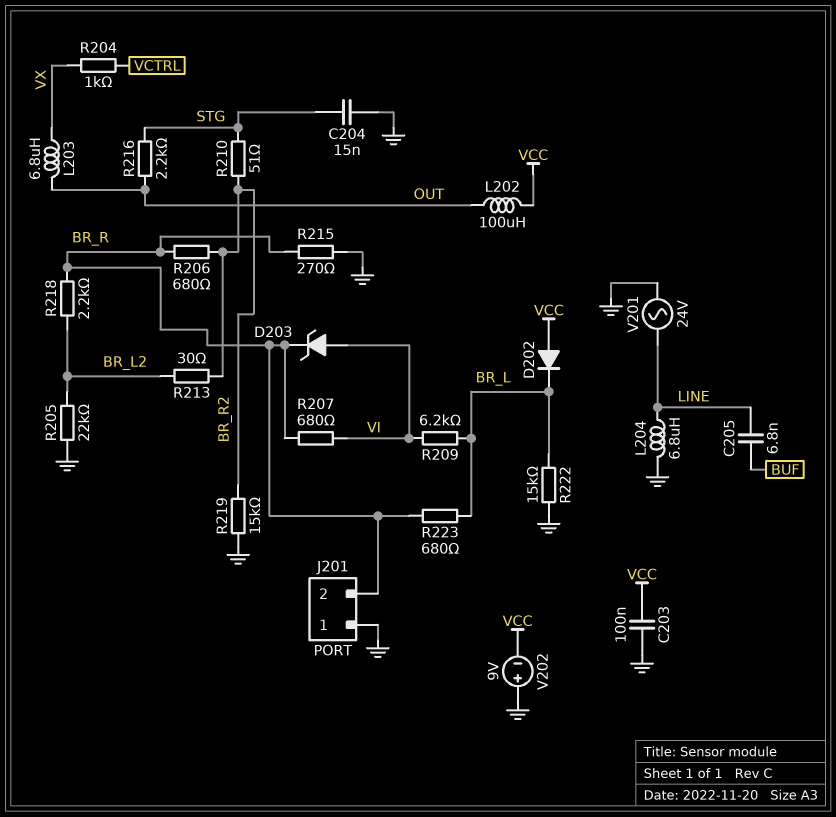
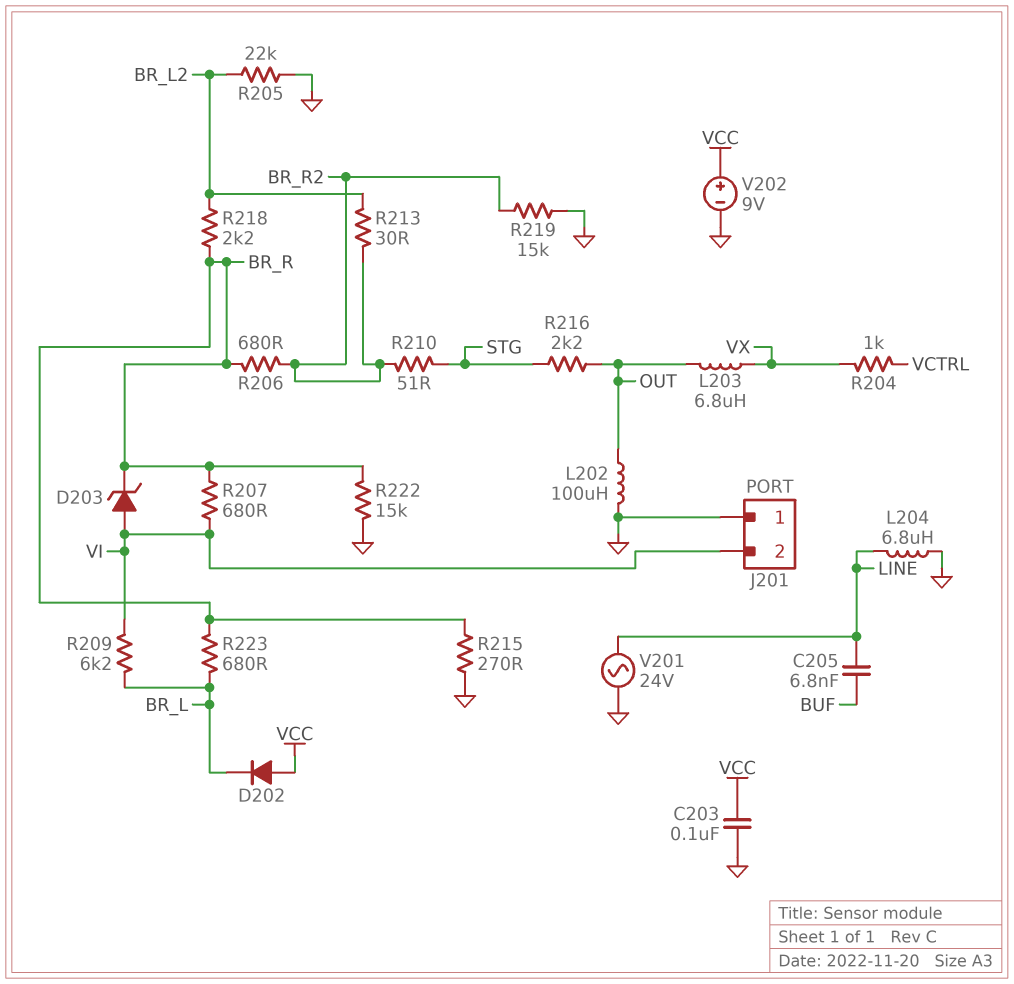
C204: 15nF (GND, STG) -> none
J201 pin 2: BR_R -> VI
L202: 100uH (OUT, VCC) -> 100uH (GND, OUT)
R222: 15k (BR_L, GND) -> 15k (BR_R, GND)
V202: 9V (plus GND, minus VCC) -> 9V (plus VCC, minus GND)

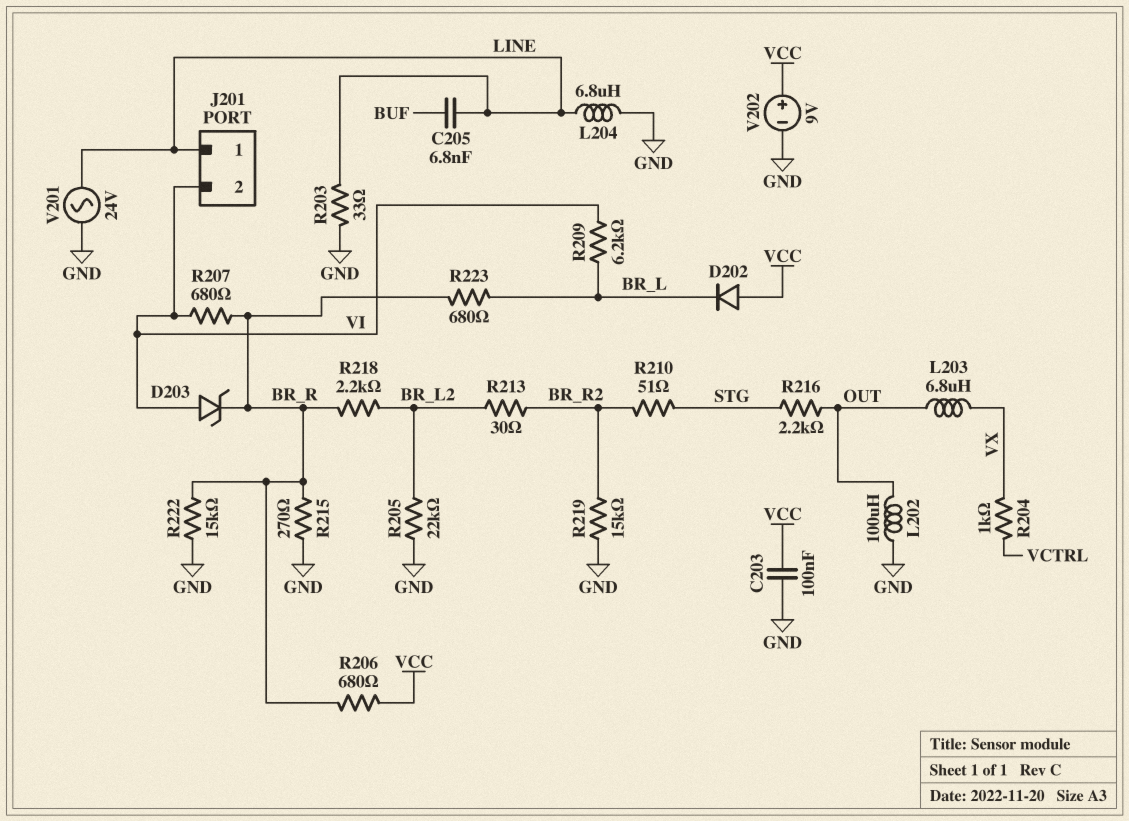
J201 pin 1: GND -> LINE
R203: none -> 33 (GND, LINE)
R206: 680 (BR_R, BR_R2) -> 680 (BR_R, VCC)

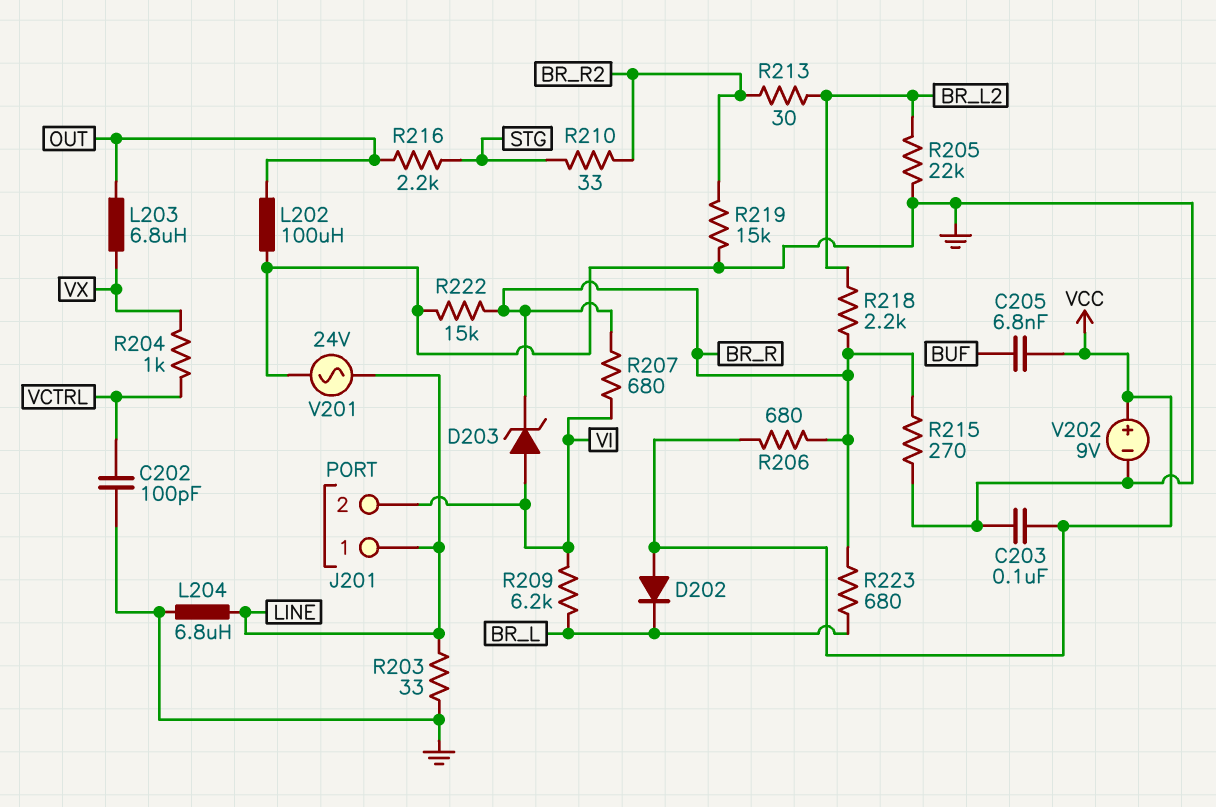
C202: none -> 100pF (GND, VCTRL)
C205: 6.8nF (BUF, LINE) -> 6.8nF (BUF, VCC)
R210: 51 (BR_R2, STG) -> 33 (BR_R2, STG)

